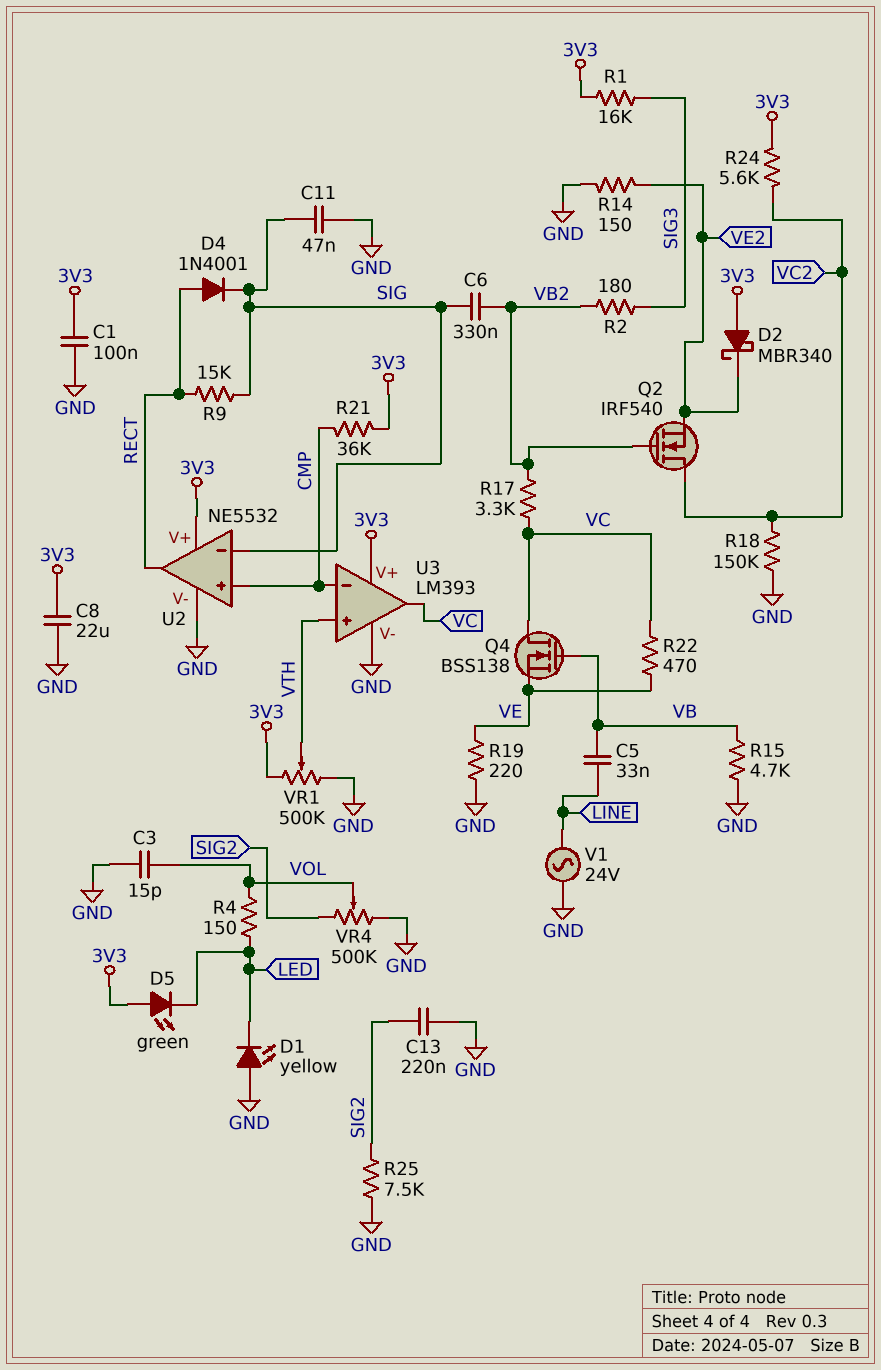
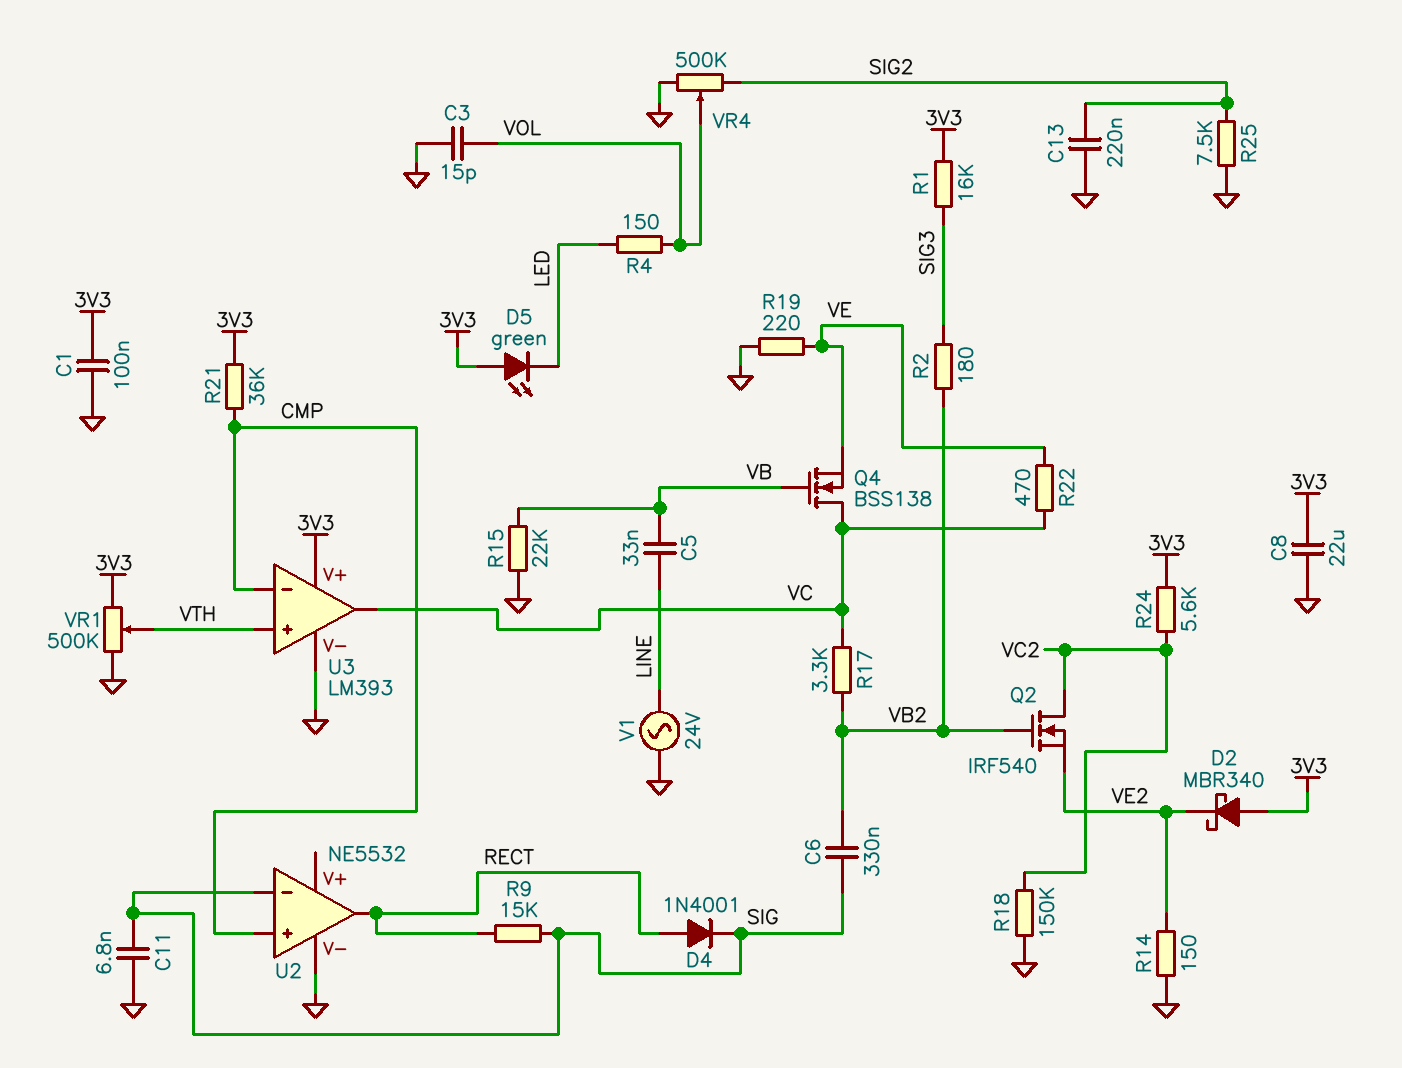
C11: 47nF (GND, SIG) -> 6.8nF (GND, SIG)
D1: LED yellow (A GND, K LED) -> none
R15: 4.7k (GND, VB) -> 22k (GND, VB)
U2 pin V+: 3V3 -> none

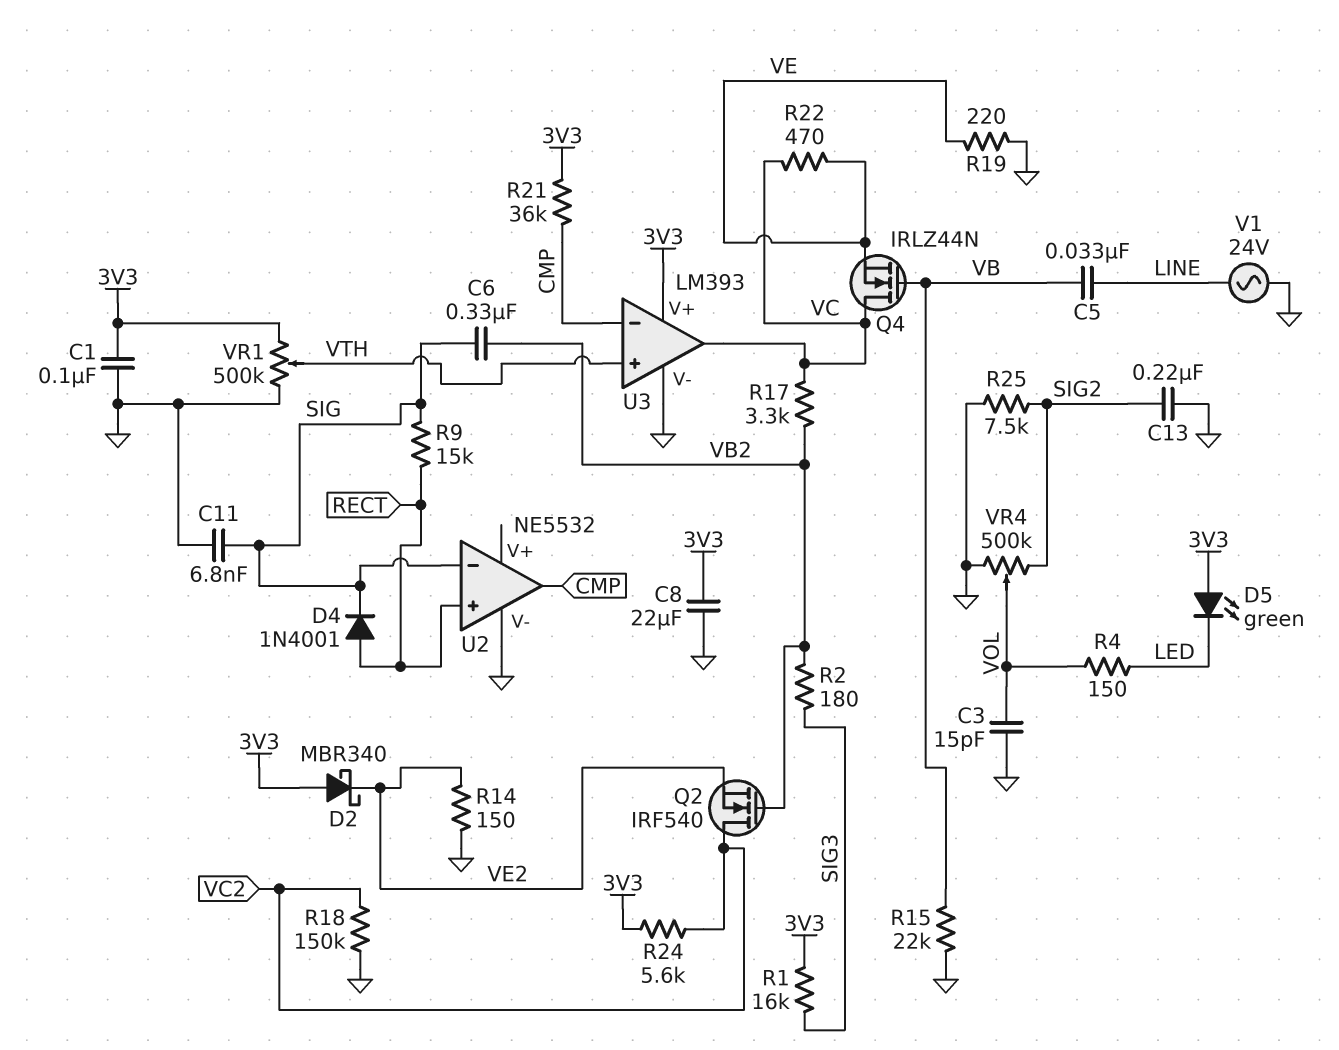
Q4: NMOS BSS138 (G VB, D VC, S VE) -> NMOS IRLZ44N (G VB, D VC, S VE)
U2 pin in+: CMP -> RECT
U2 pin out: RECT -> CMP

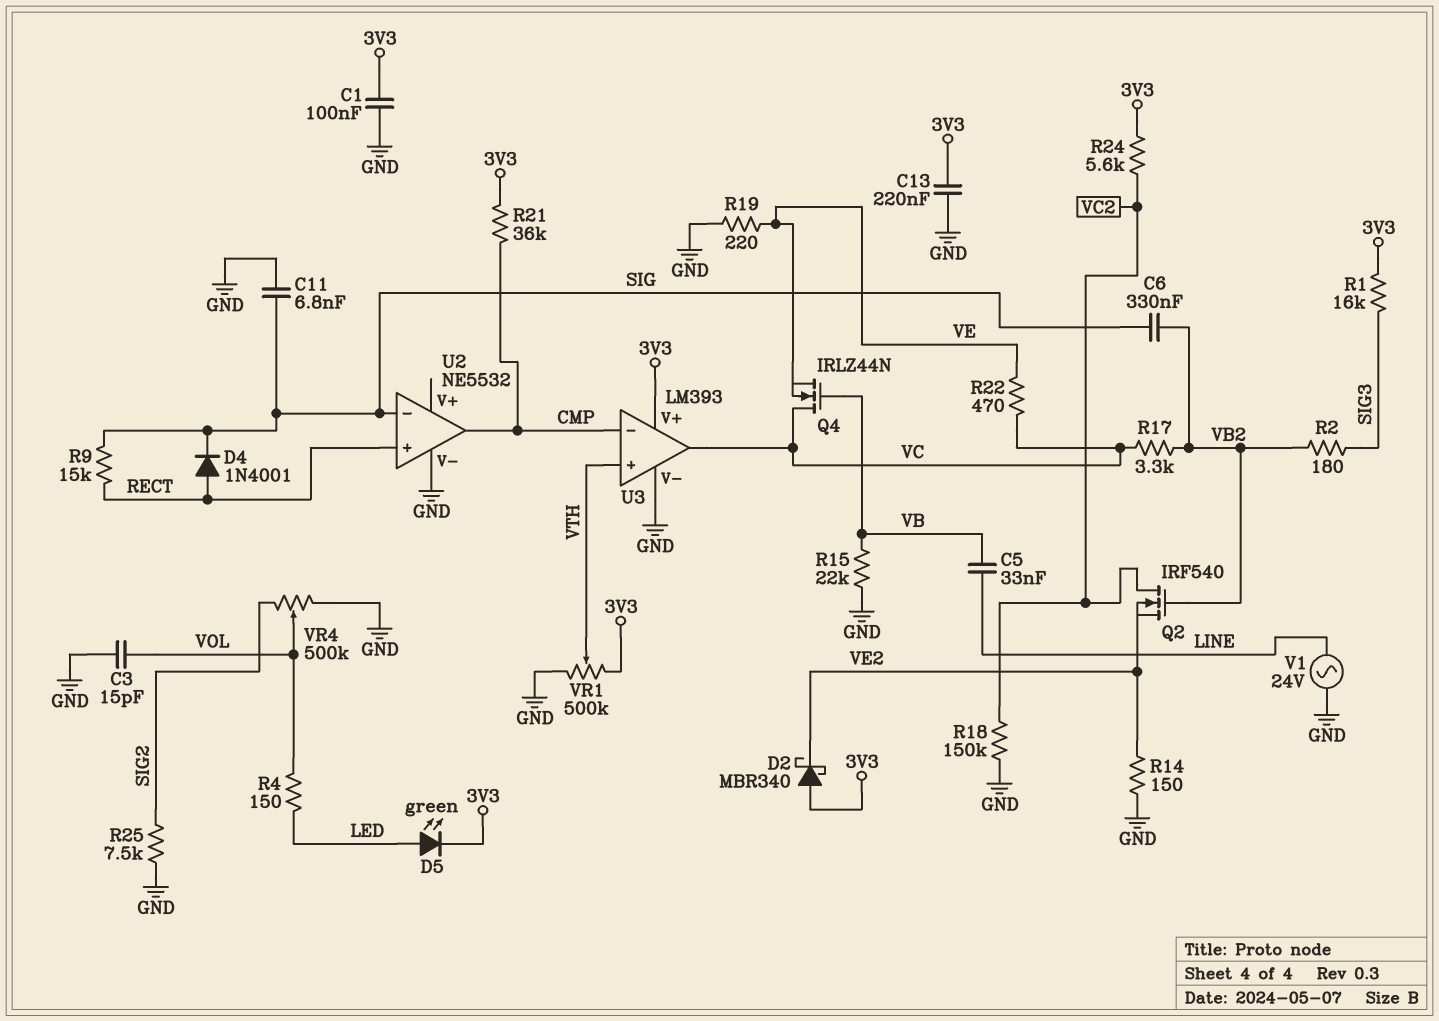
C8: 22uF (3V3, GND) -> none
C13: 220nF (GND, SIG2) -> 220nF (3V3, GND)
D5: LED green (A 3V3, K LED) -> LED green (A LED, K 3V3)

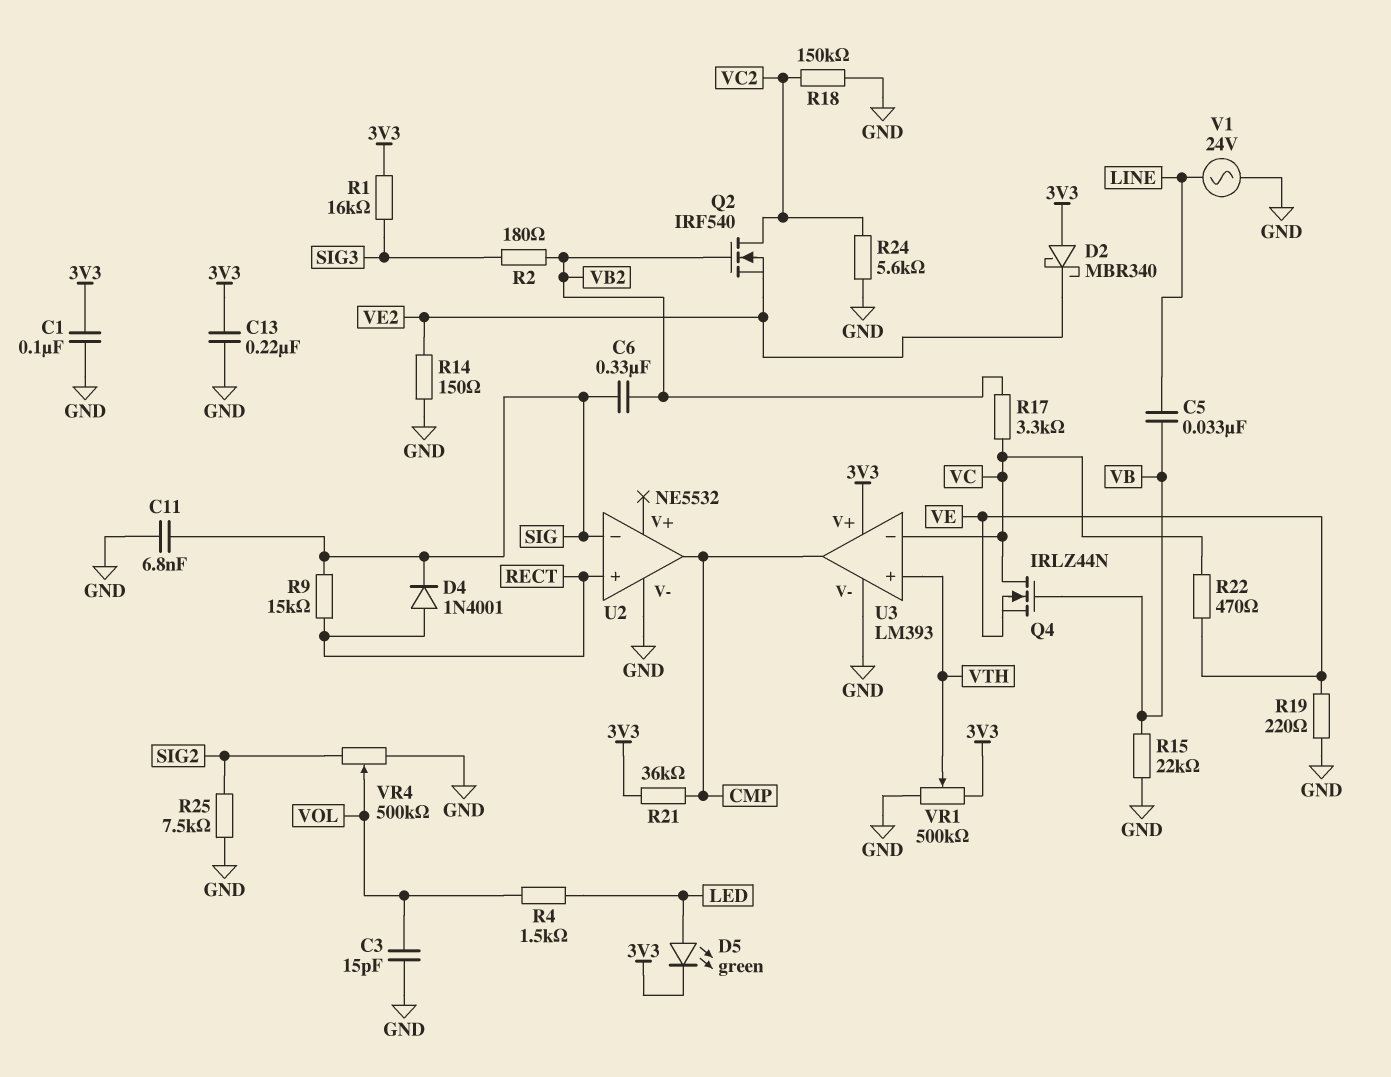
R4: 150 (LED, VOL) -> 1.5k (LED, VOL)
R24: 5.6k (3V3, VC2) -> 5.6k (GND, VC2)
U3 pin in-: CMP -> VC
U3 pin out: VC -> CMP

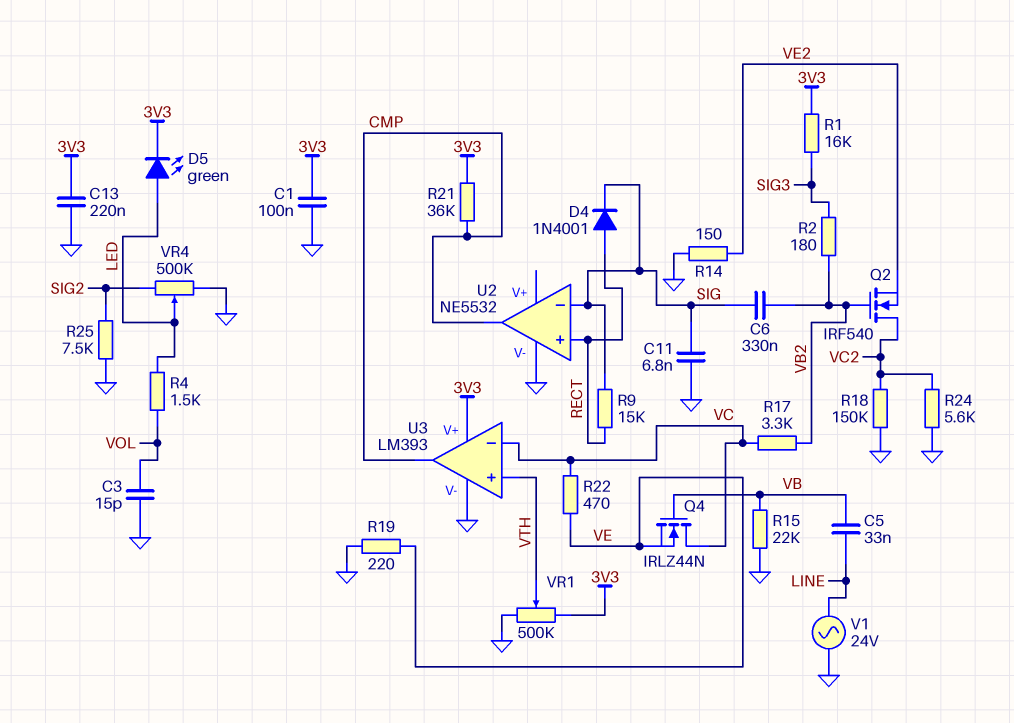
D2: schottky MBR340 (A 3V3, K VE2) -> none
VR4: 500k (GND, SIG2, wiper VOL) -> 500k (GND, SIG2, wiper LED)

